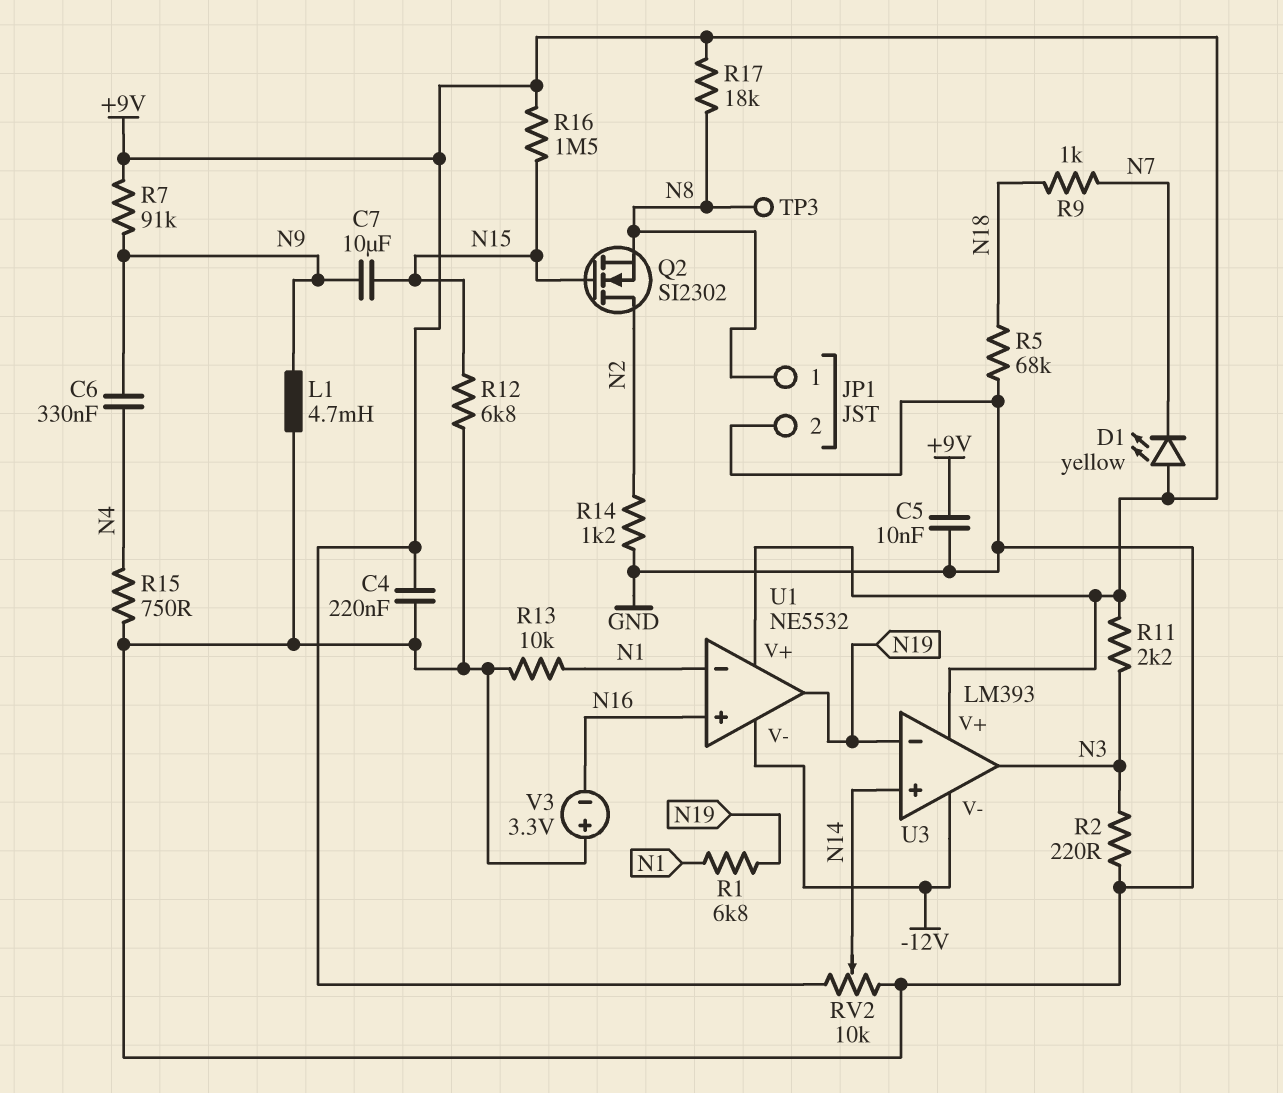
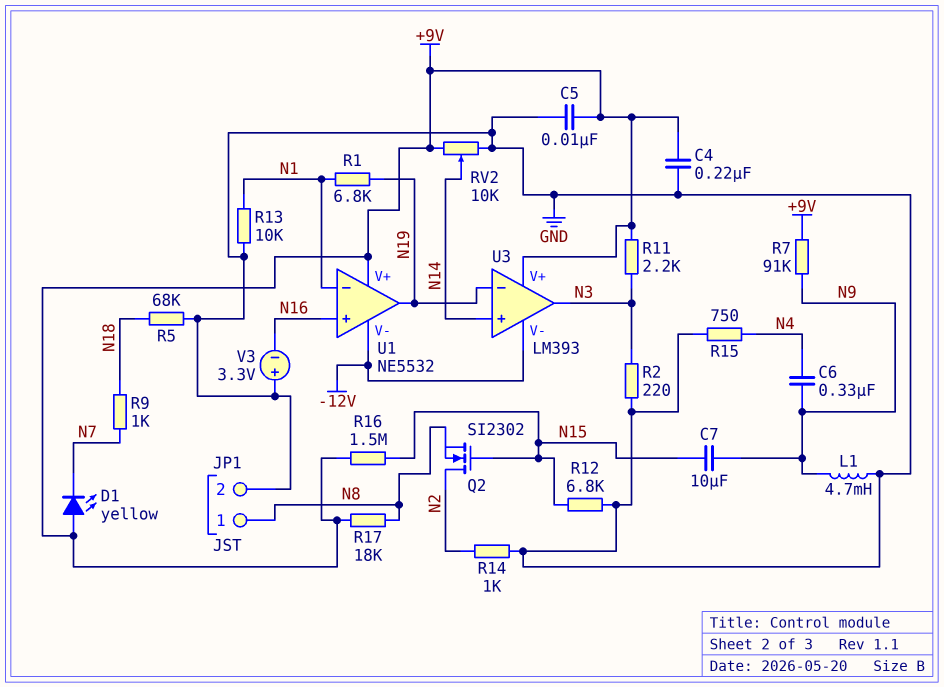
R14: 1.2k (GND, N2) -> 1k (GND, N2)
TP3: test point (N8) -> none

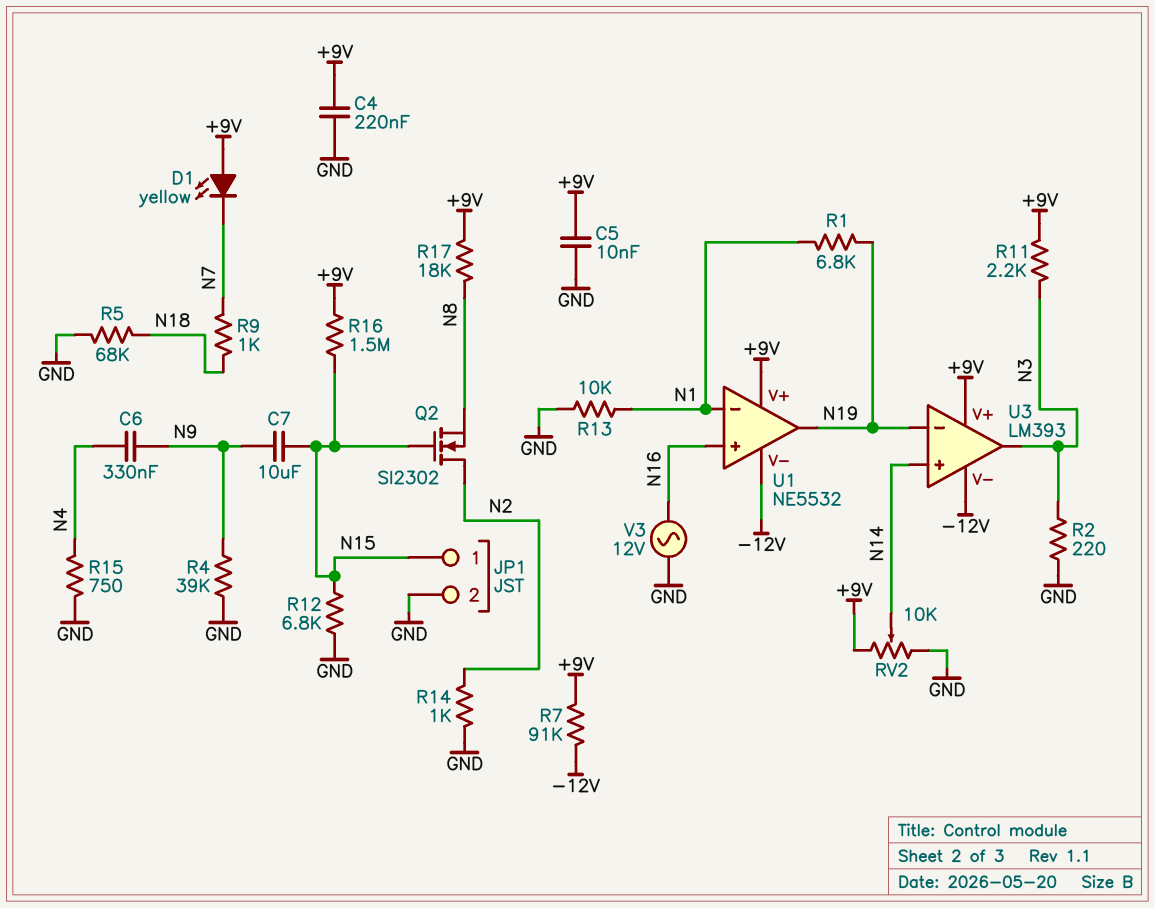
JP1 pin 1: N8 -> N15
L1: 4.7mH (GND, N9) -> none
R4: none -> 39k (GND, N9)
R7: 91k (+9V, N9) -> 91k (+9V, -12V)
V3: 3.3V (plus GND, minus N16) -> AC 12V (GND, N16)

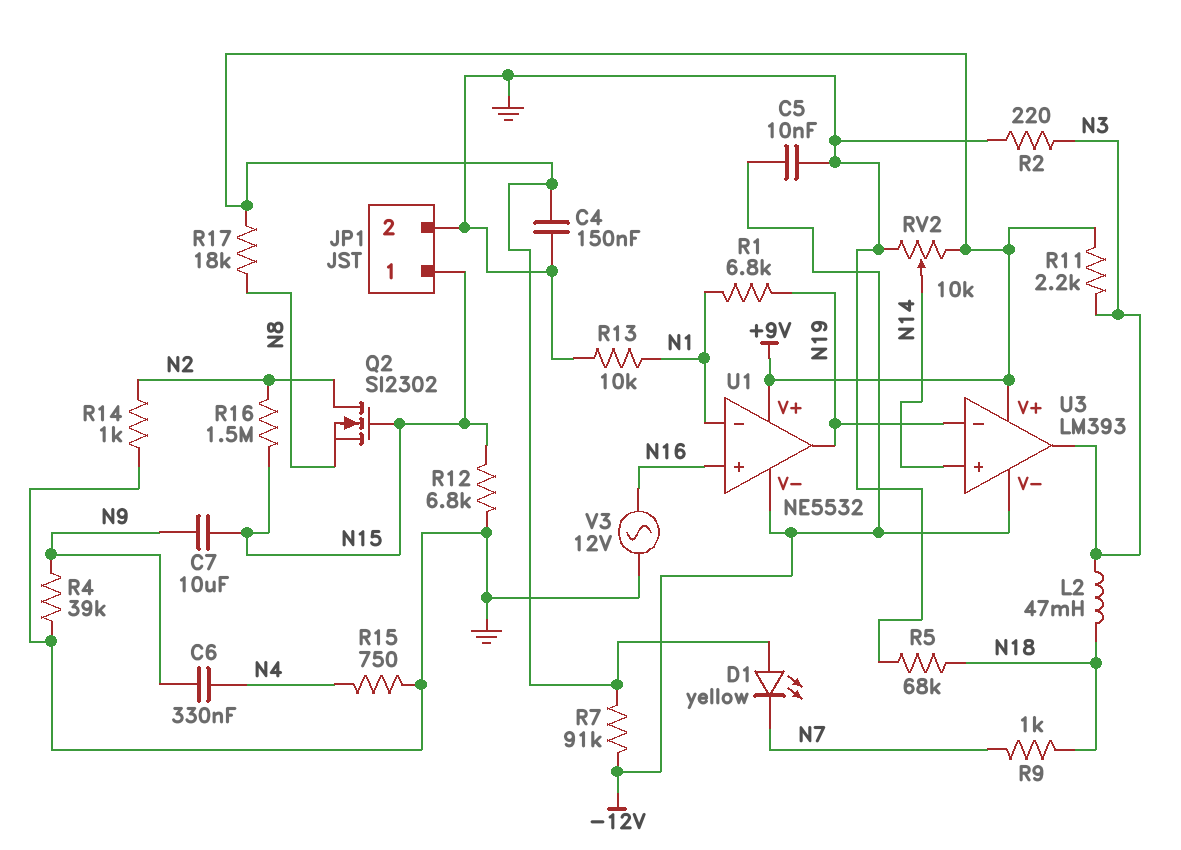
C4: 220nF (+9V, GND) -> 150nF (+9V, GND)
C5: 10nF (+9V, GND) -> 10nF (-12V, GND)
L2: none -> 47mH (N3, N18)
R16: 1.5M (+9V, N15) -> 1.5M (N2, N15)

